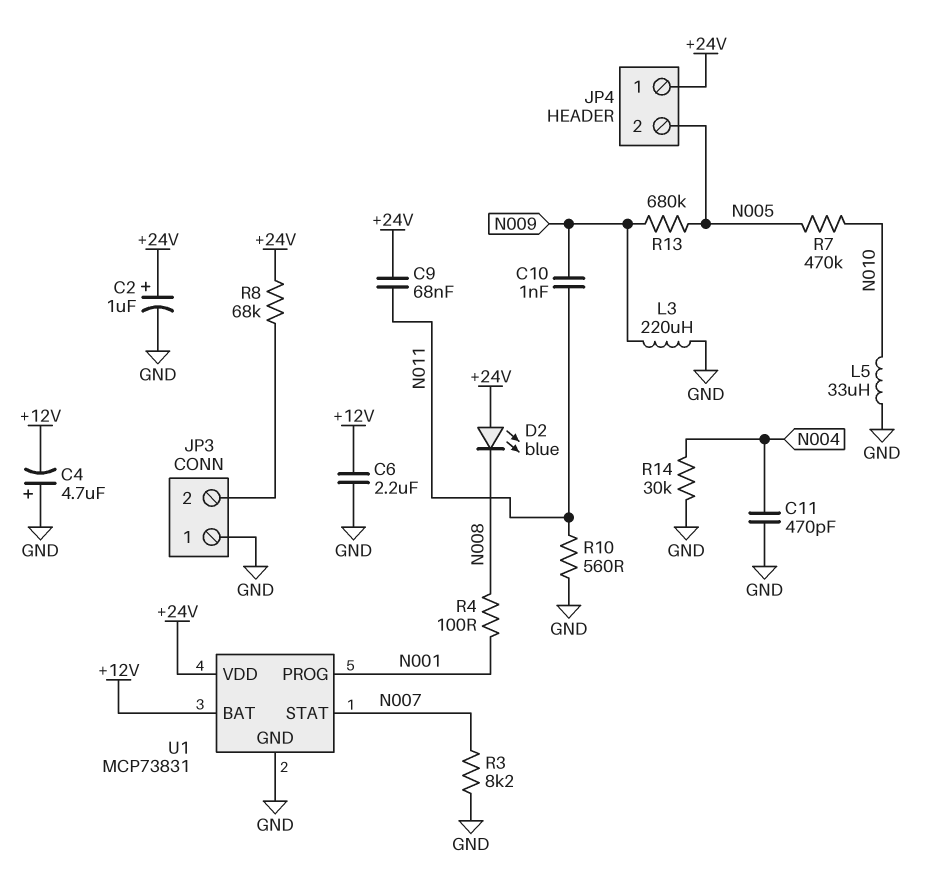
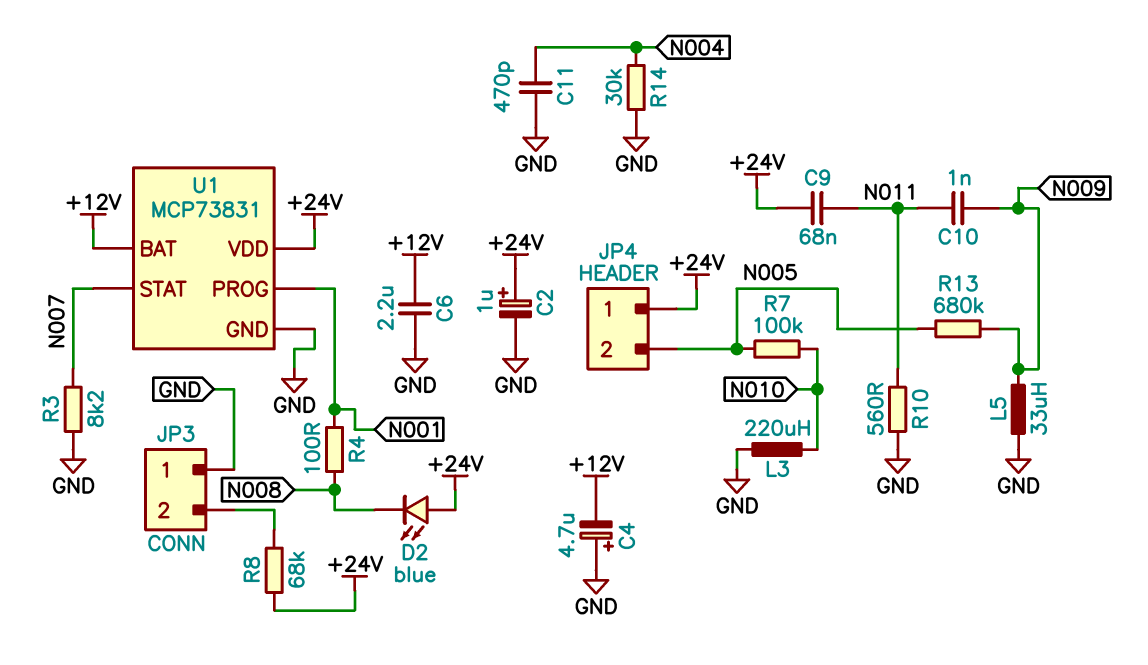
L3: 220uH (GND, N009) -> 220uH (GND, N010)
L5: 33uH (GND, N010) -> 33uH (GND, N009)
R7: 470k (N005, N010) -> 100k (N005, N010)

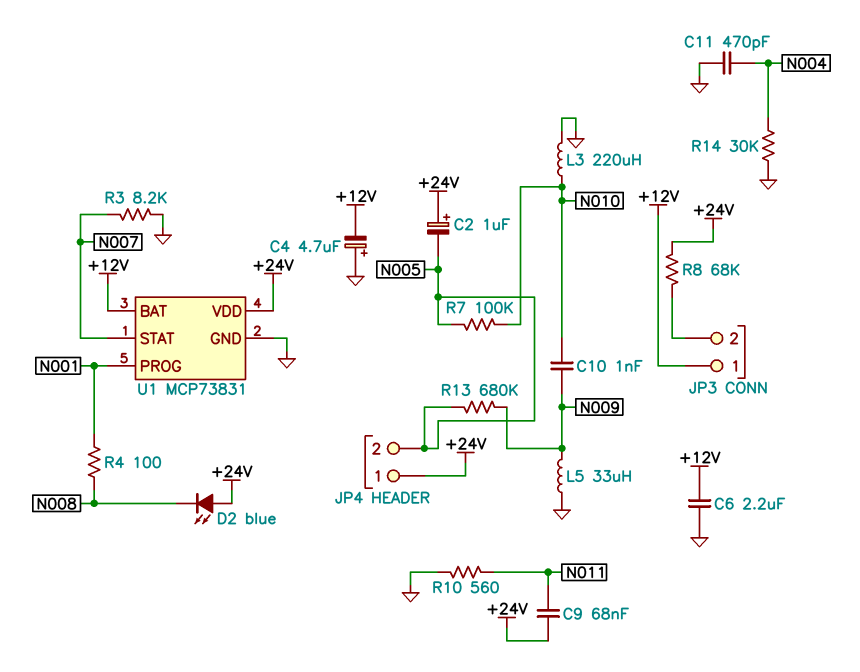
C2: 1uF (plus +24V, minus GND) -> 1uF (plus +24V, minus N005)
C10: 1nF (N009, N011) -> 1nF (N009, N010)
JP3 pin 1: GND -> +12V

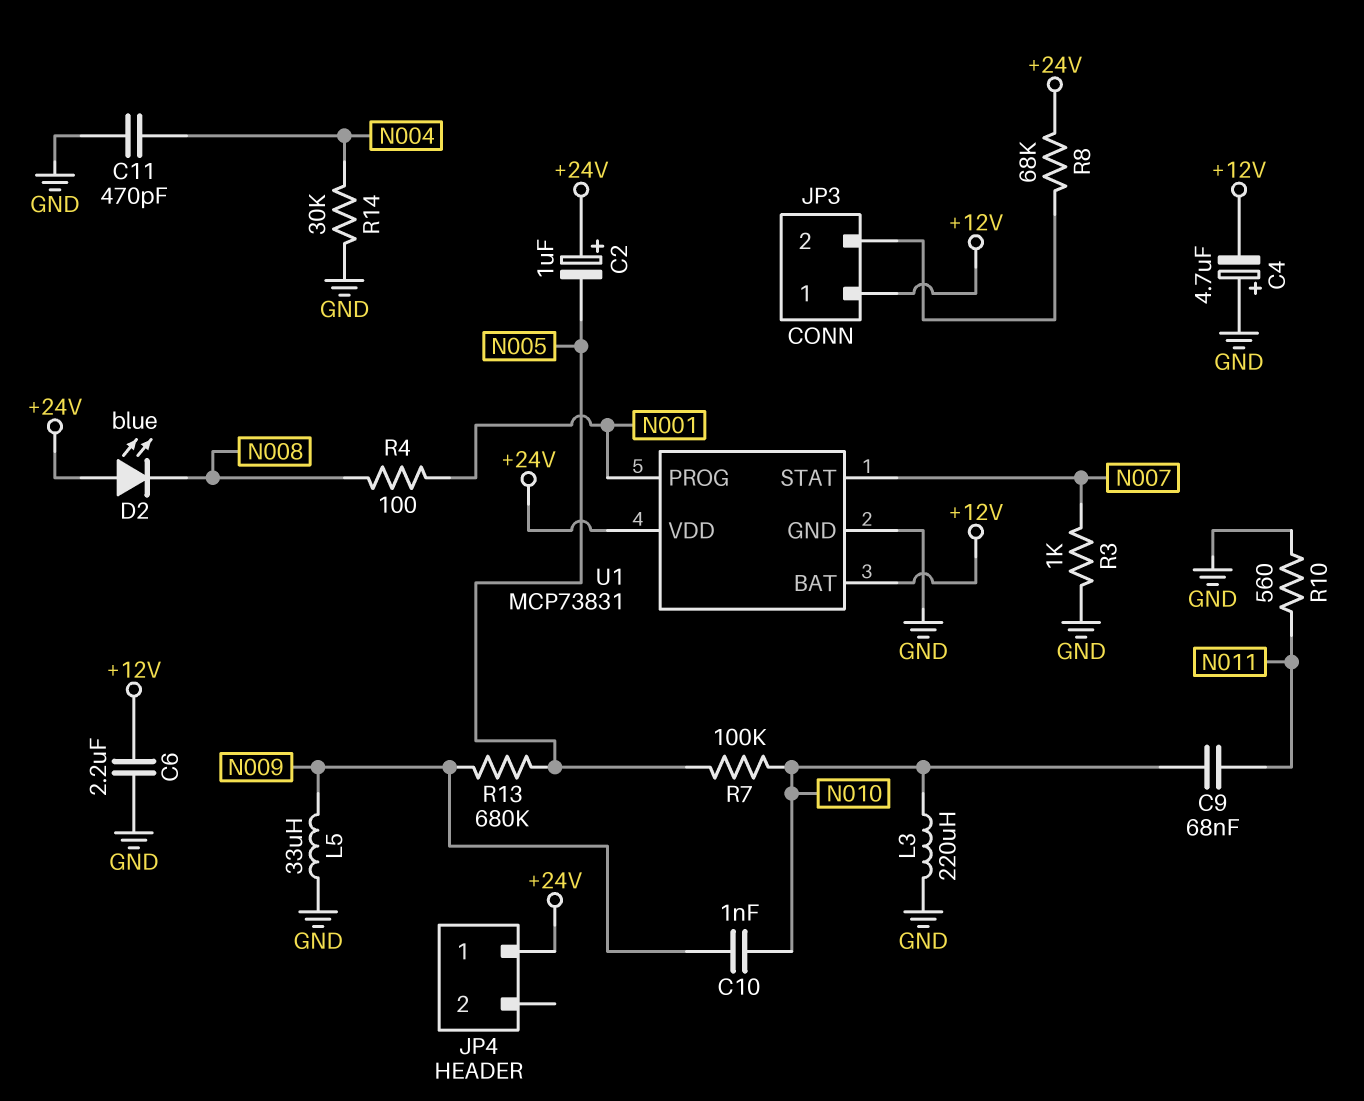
C9: 68nF (+24V, N011) -> 68nF (N010, N011)
JP4 pin 2: N005 -> none
R3: 8.2k (GND, N007) -> 1k (GND, N007)

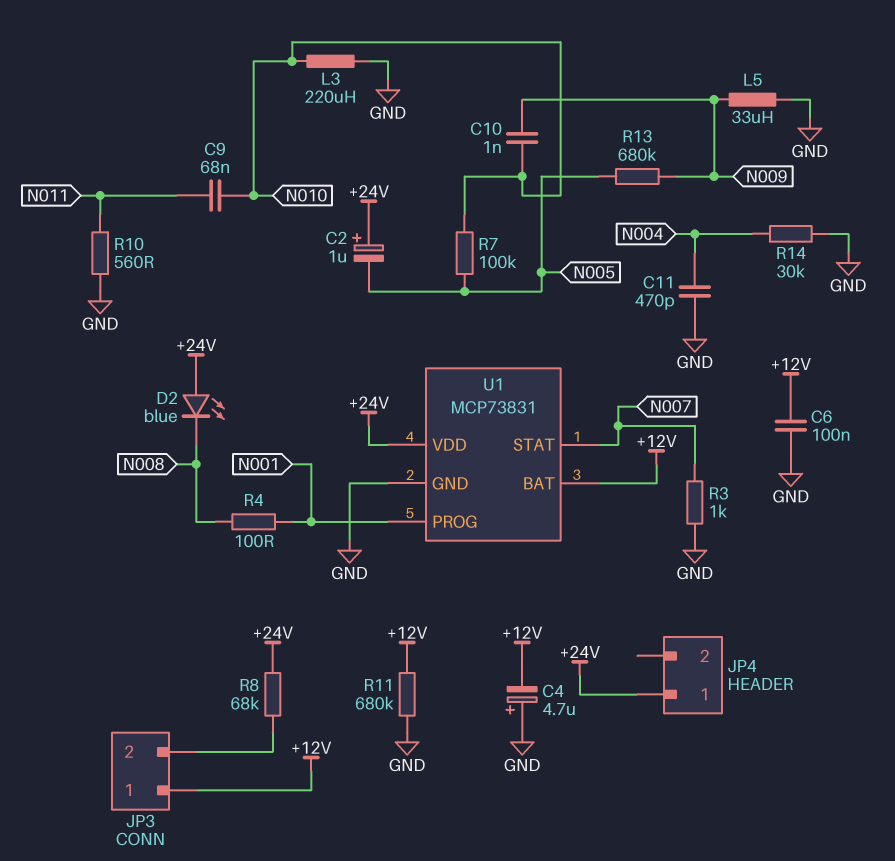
C6: 2.2uF (+12V, GND) -> 100nF (+12V, GND)
R11: none -> 680k (+12V, GND)

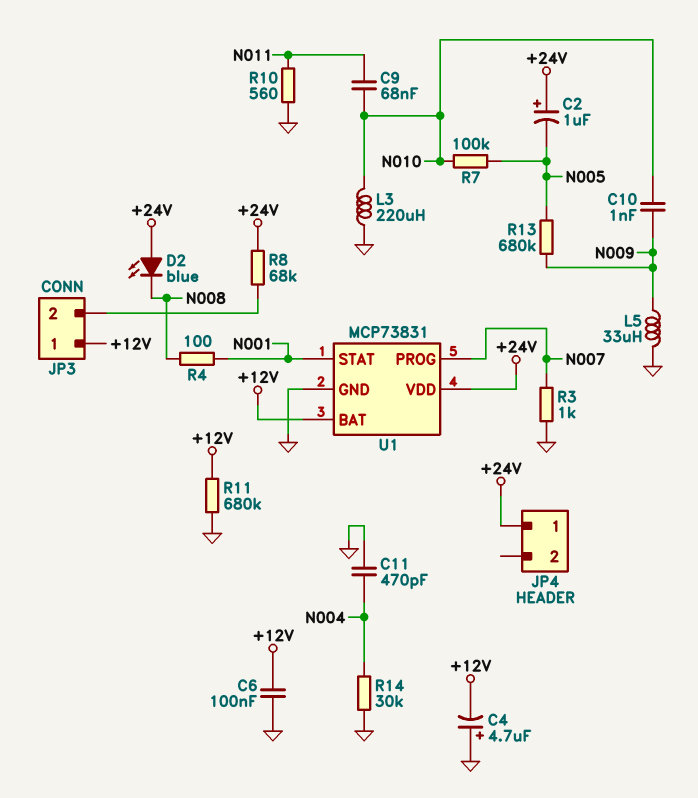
U1 pin PROG: N001 -> N007
U1 pin STAT: N007 -> N001

